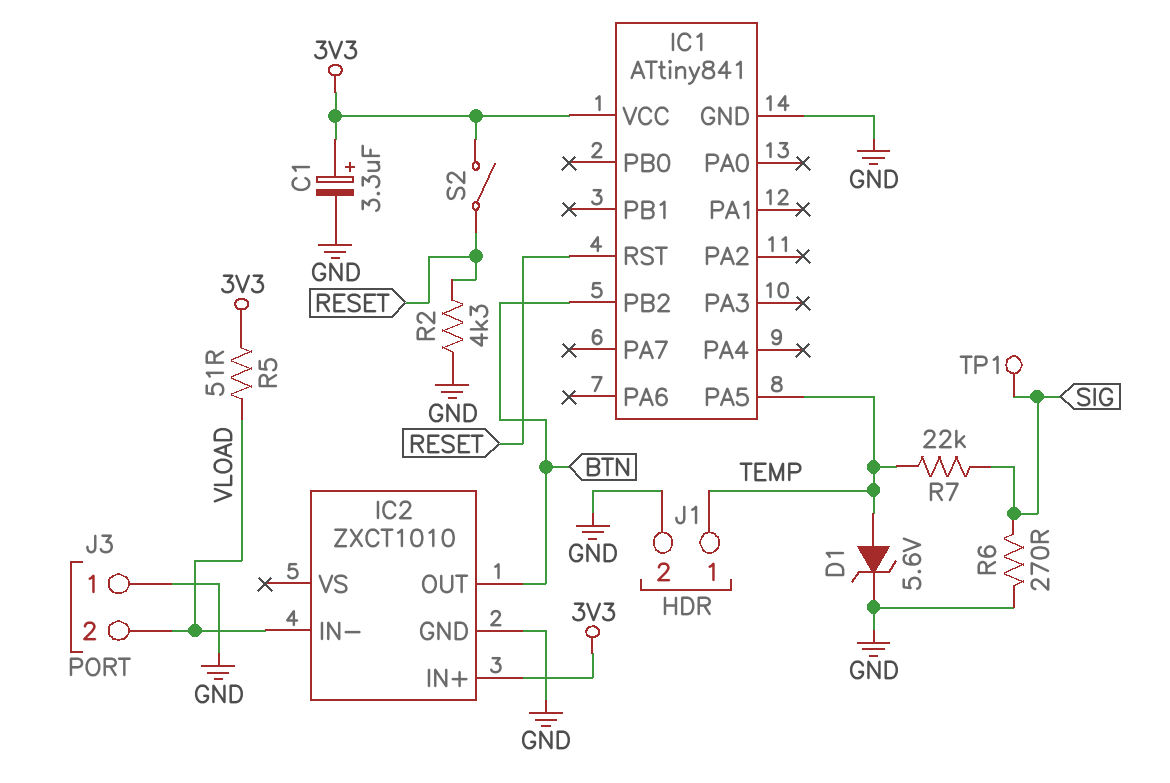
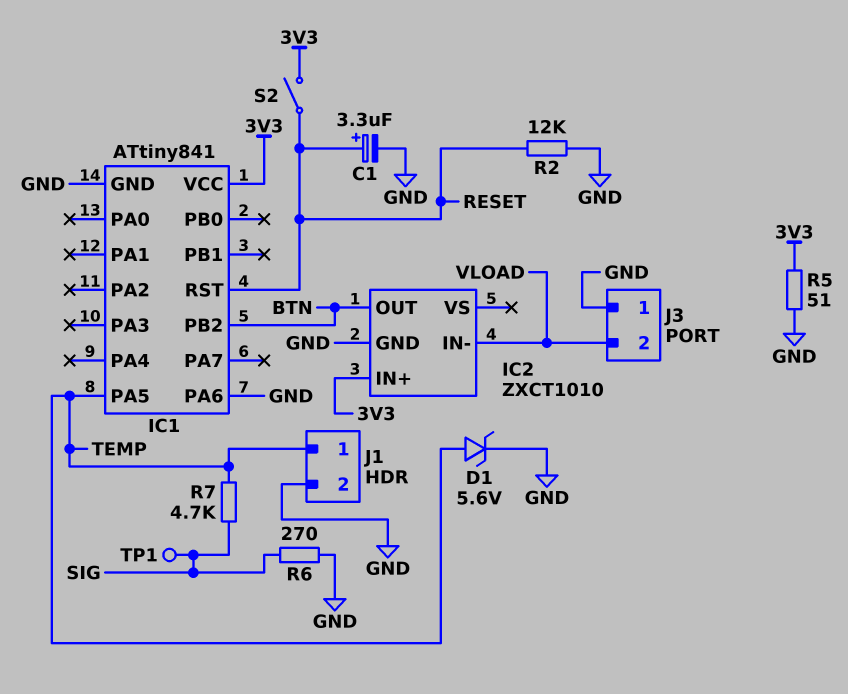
C1: 3.3uF (plus 3V3, minus GND) -> 3.3uF (plus RESET, minus GND)
IC1 pin PA6: none -> GND
R2: 4.3k (GND, RESET) -> 12k (GND, RESET)
R5: 51 (3V3, VLOAD) -> 51 (3V3, GND)
R7: 22k (SIG, TEMP) -> 4.7k (SIG, TEMP)

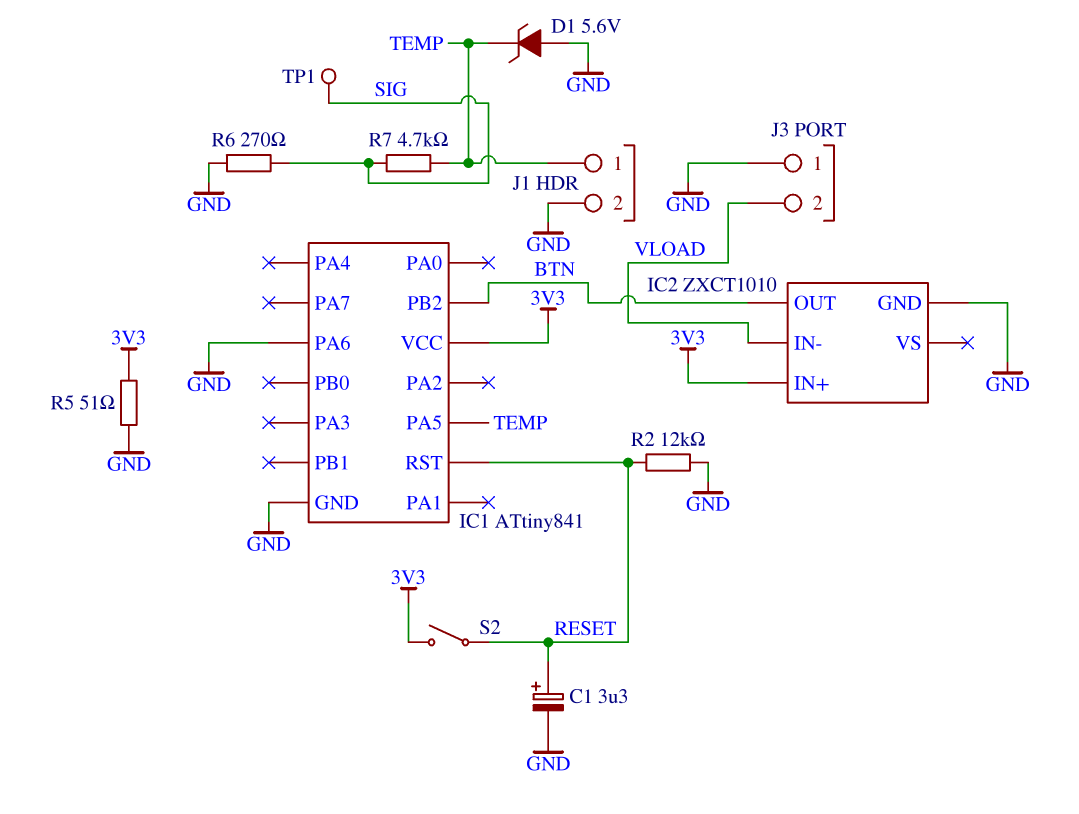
D1: zener 5.6V (A TEMP, K GND) -> zener 5.6V (A GND, K TEMP)

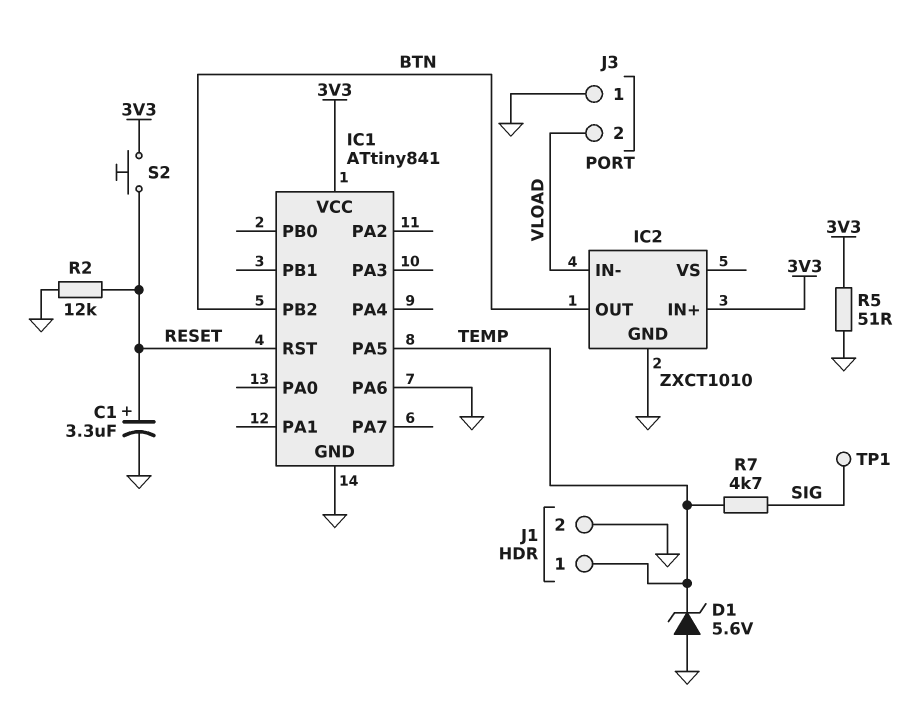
R6: 270 (GND, SIG) -> none
S2: switch (3V3, RESET) -> button (3V3, RESET)

